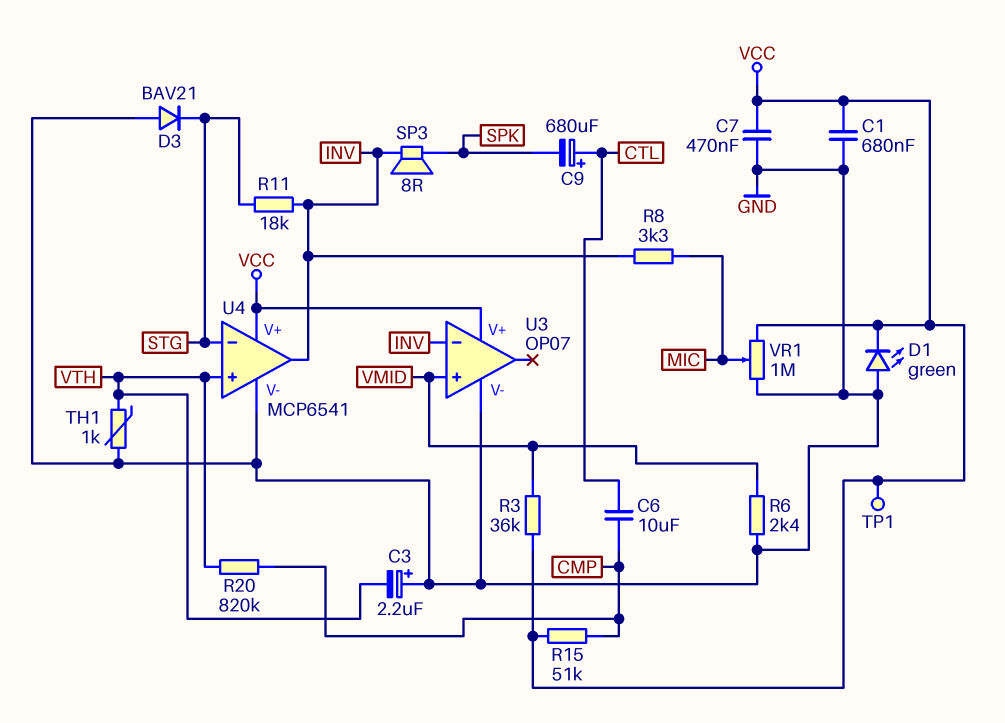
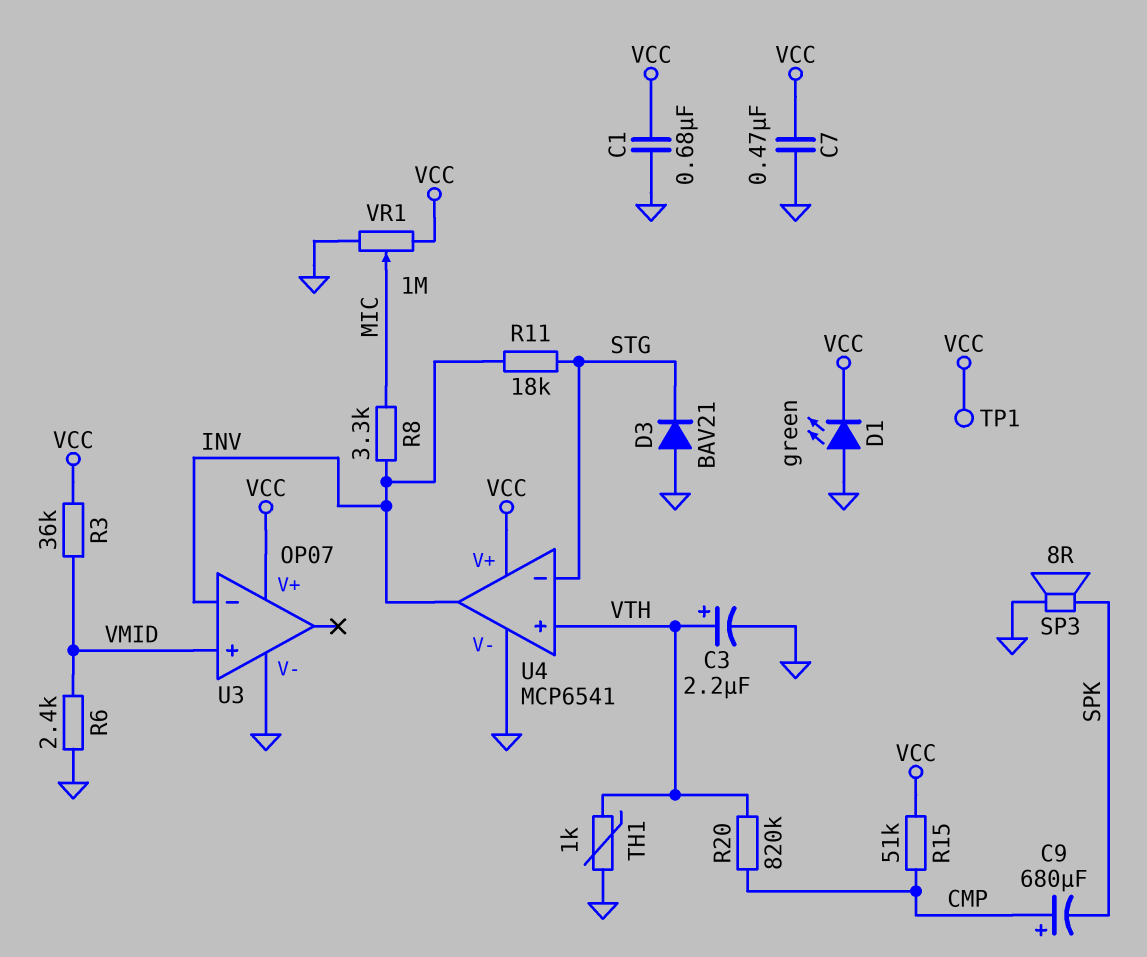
C3: 2.2uF (plus GND, minus VTH) -> 2.2uF (plus VTH, minus GND)
C6: 10uF (CMP, CTL) -> none
C9: 680uF (plus CTL, minus SPK) -> 680uF (plus CMP, minus SPK)
SP3: speaker 8R (INV, SPK) -> speaker 8R (GND, SPK)

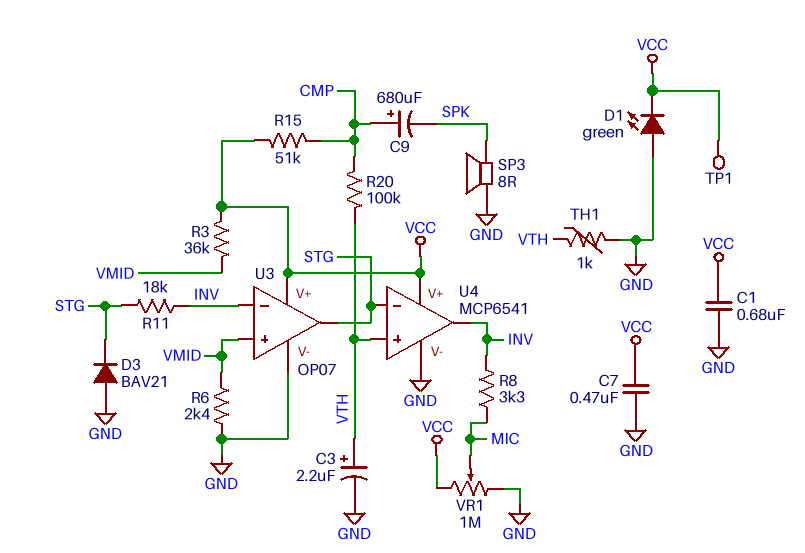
R20: 820k (CMP, VTH) -> 100k (CMP, VTH)
U3 pin out: none -> STG

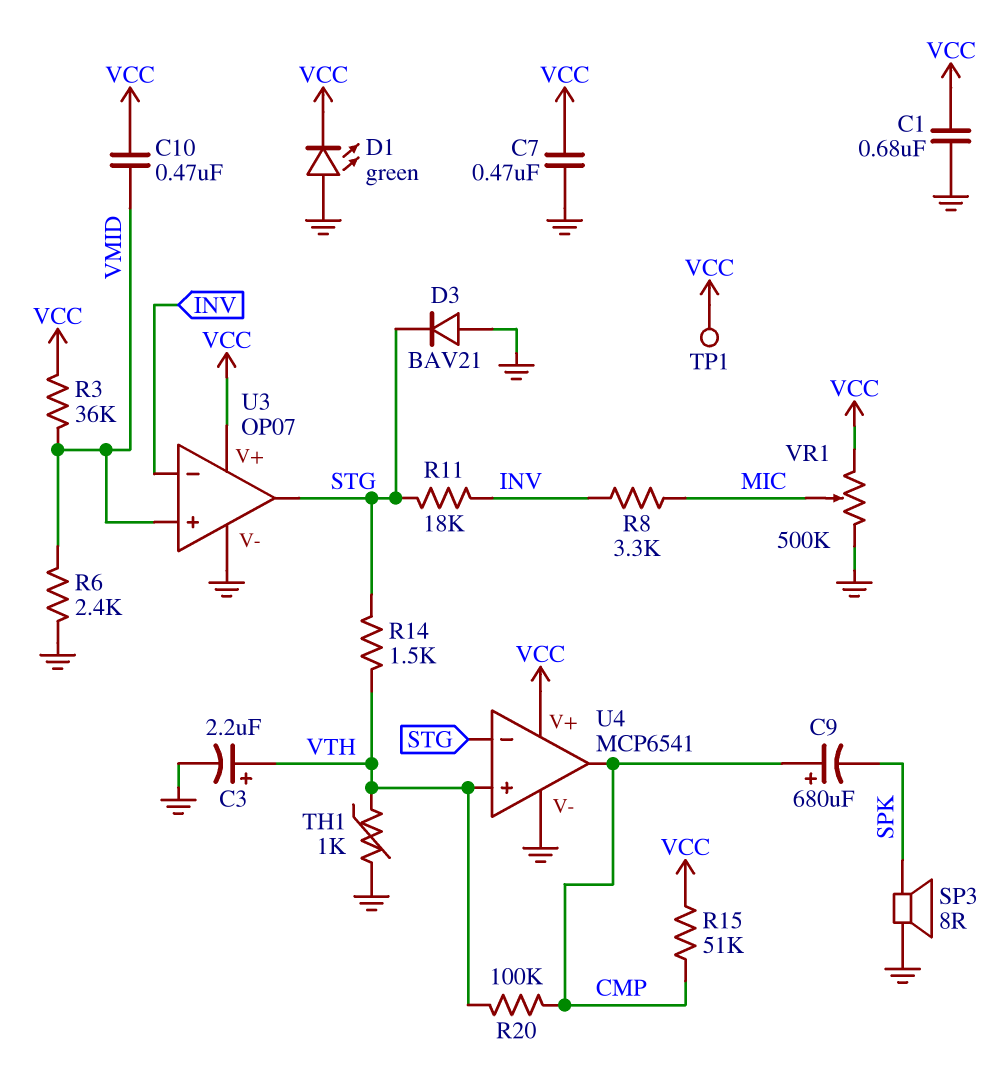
C10: none -> 470nF (VCC, VMID)
R14: none -> 1.5k (STG, VTH)
U4 pin out: INV -> CMP
VR1: 1M (GND, VCC, wiper MIC) -> 500k (GND, VCC, wiper MIC)

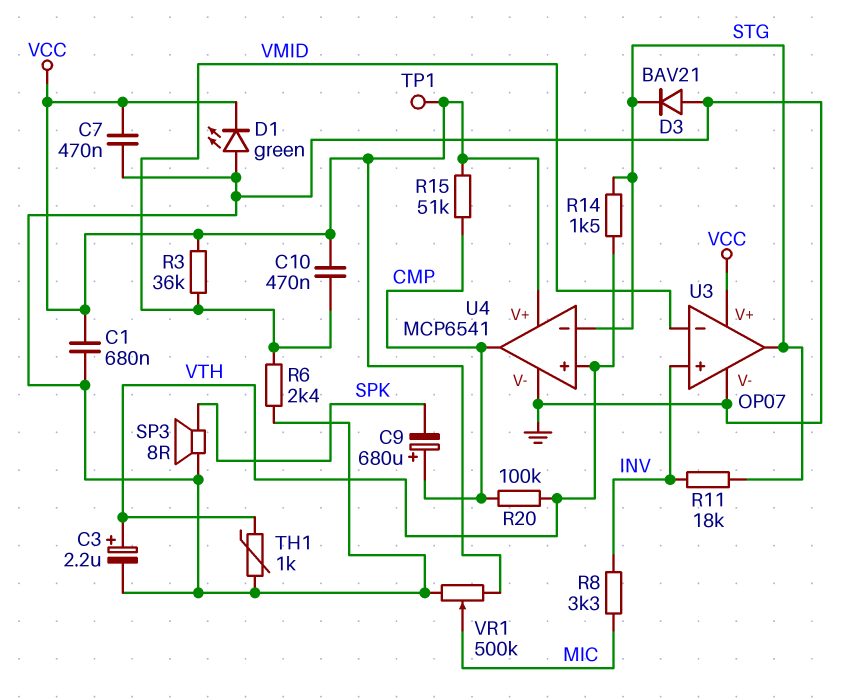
U3 pin in+: VMID -> INV
U3 pin in-: INV -> VMID

